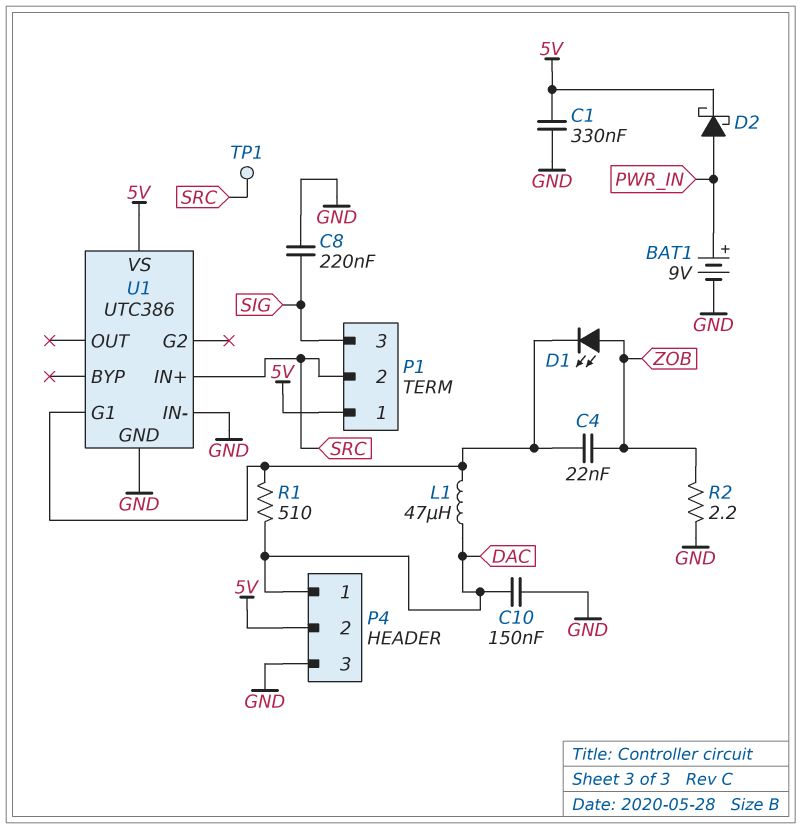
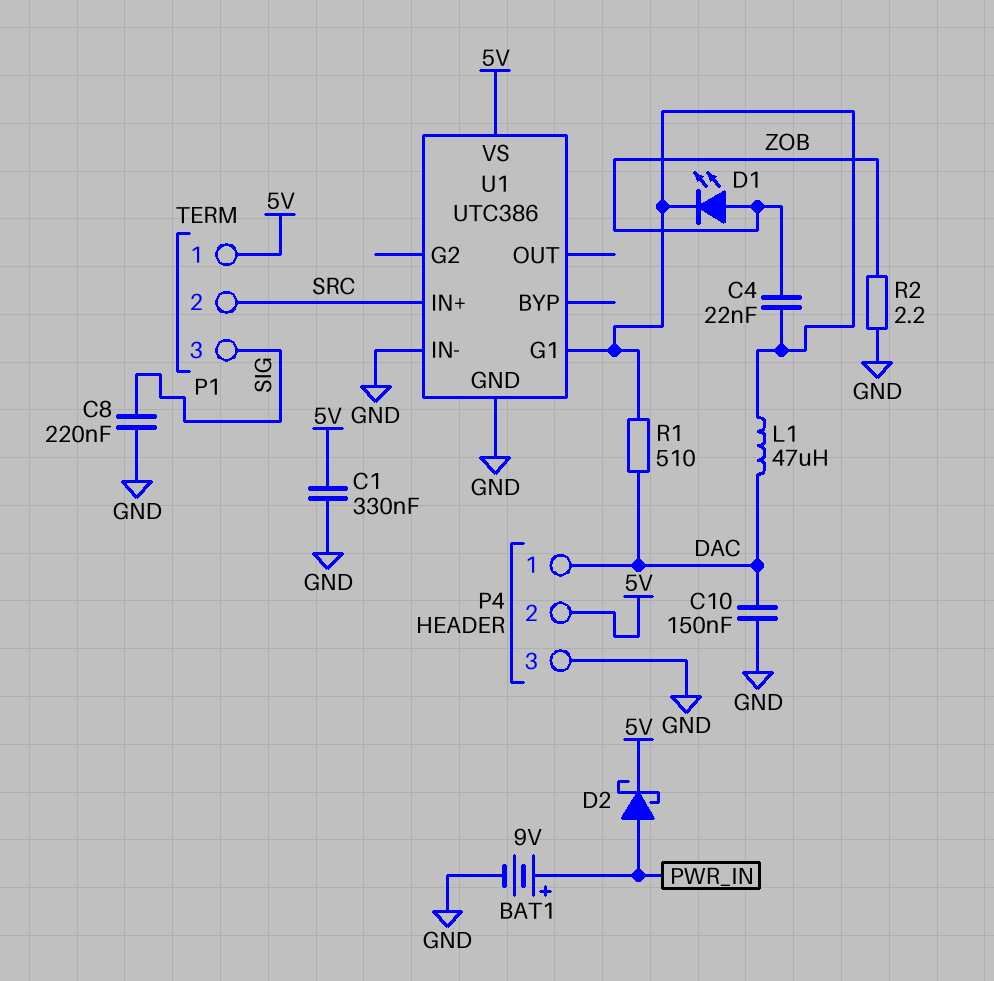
TP1: test point (SRC) -> none

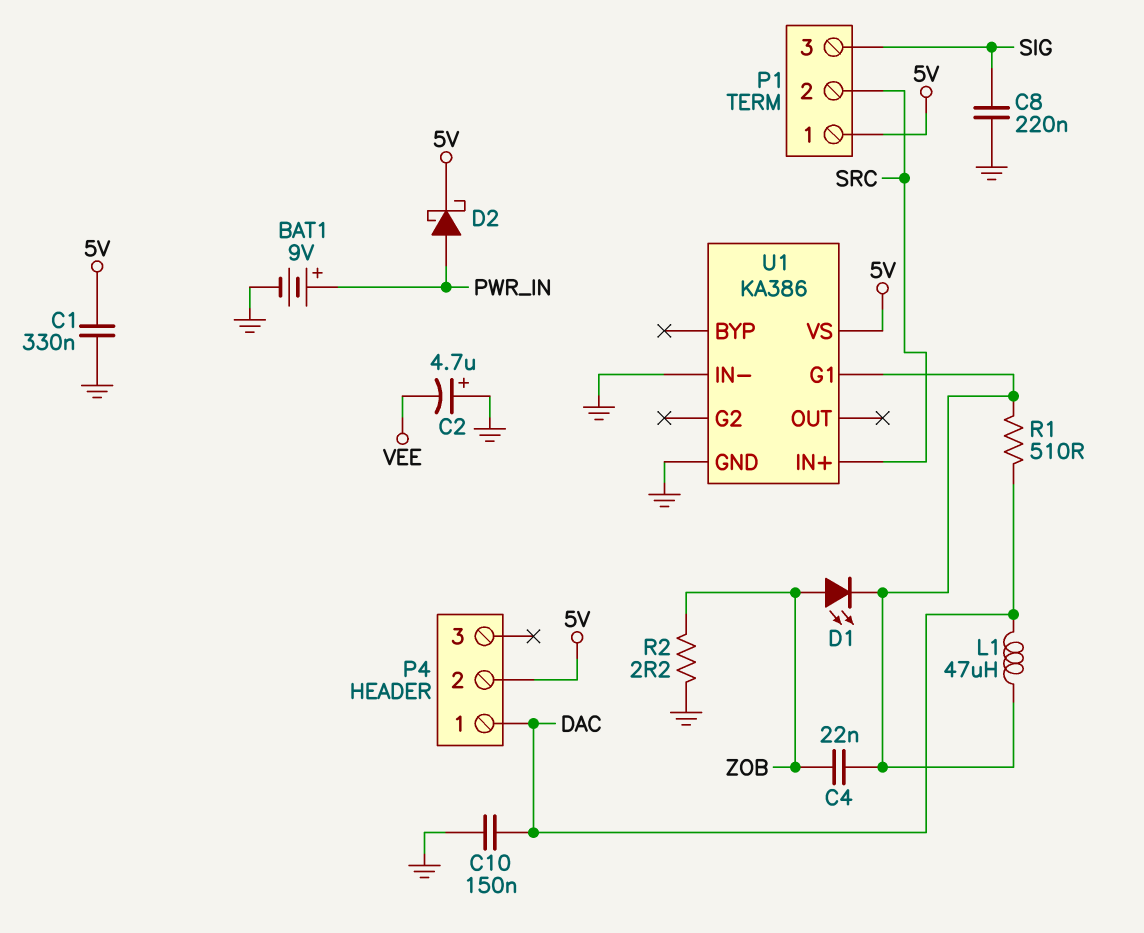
C2: none -> 4.7uF (plus GND, minus VEE)
P4 pin 3: GND -> none
U1: UTC386 -> KA386

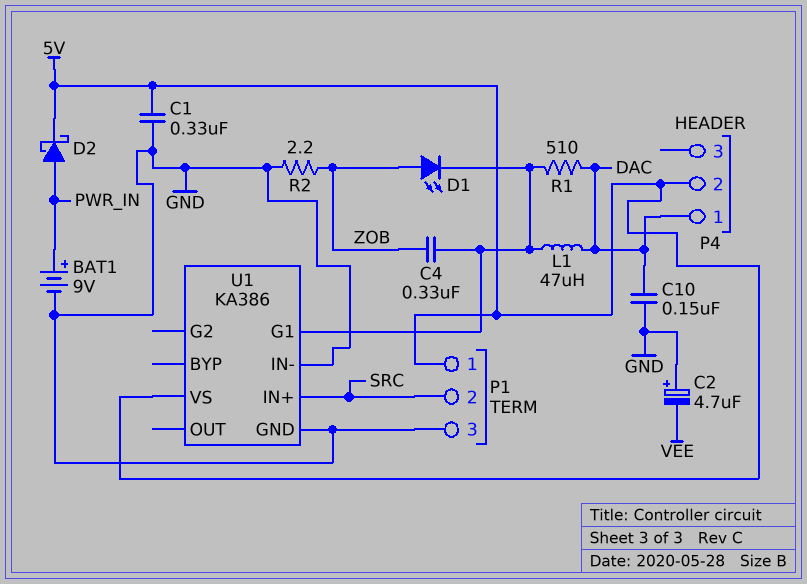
C4: 22nF (U1/G1, ZOB) -> 330nF (U1/G1, ZOB)
C8: 220nF (GND, SIG) -> none
P1 pin 3: SIG -> GND

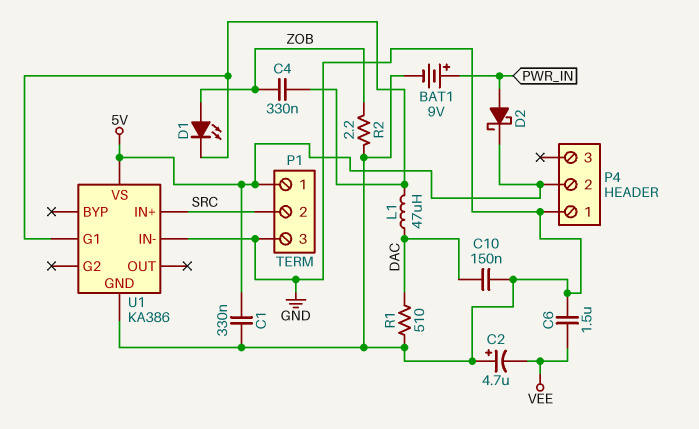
C6: none -> 1.5uF (GND, VEE)
P4 pin 1: DAC -> GND
R1: 510 (DAC, U1/G1) -> 510 (DAC, GND)

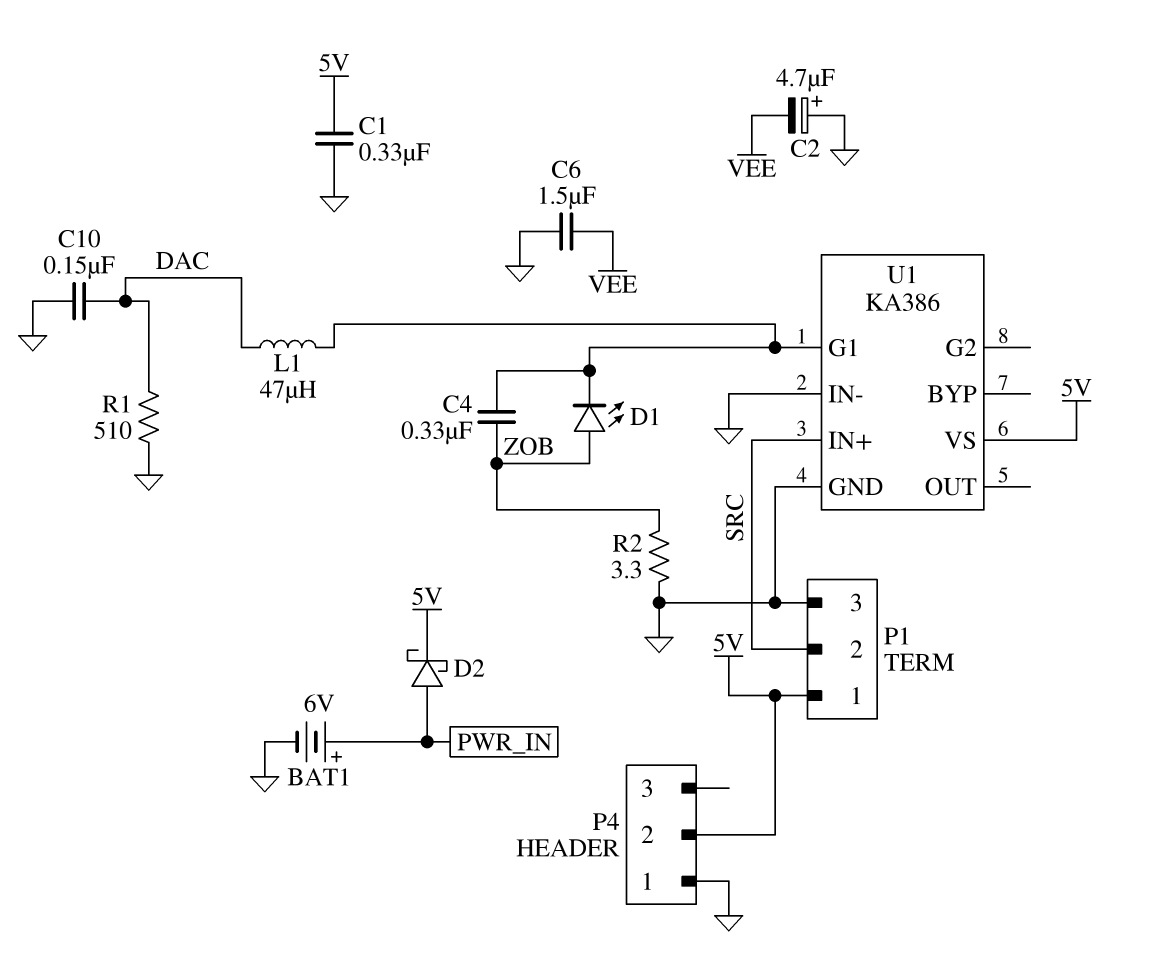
BAT1: 9V (plus PWR_IN, minus GND) -> 6V (plus PWR_IN, minus GND)
R2: 2.2 (GND, ZOB) -> 3.3 (GND, ZOB)

